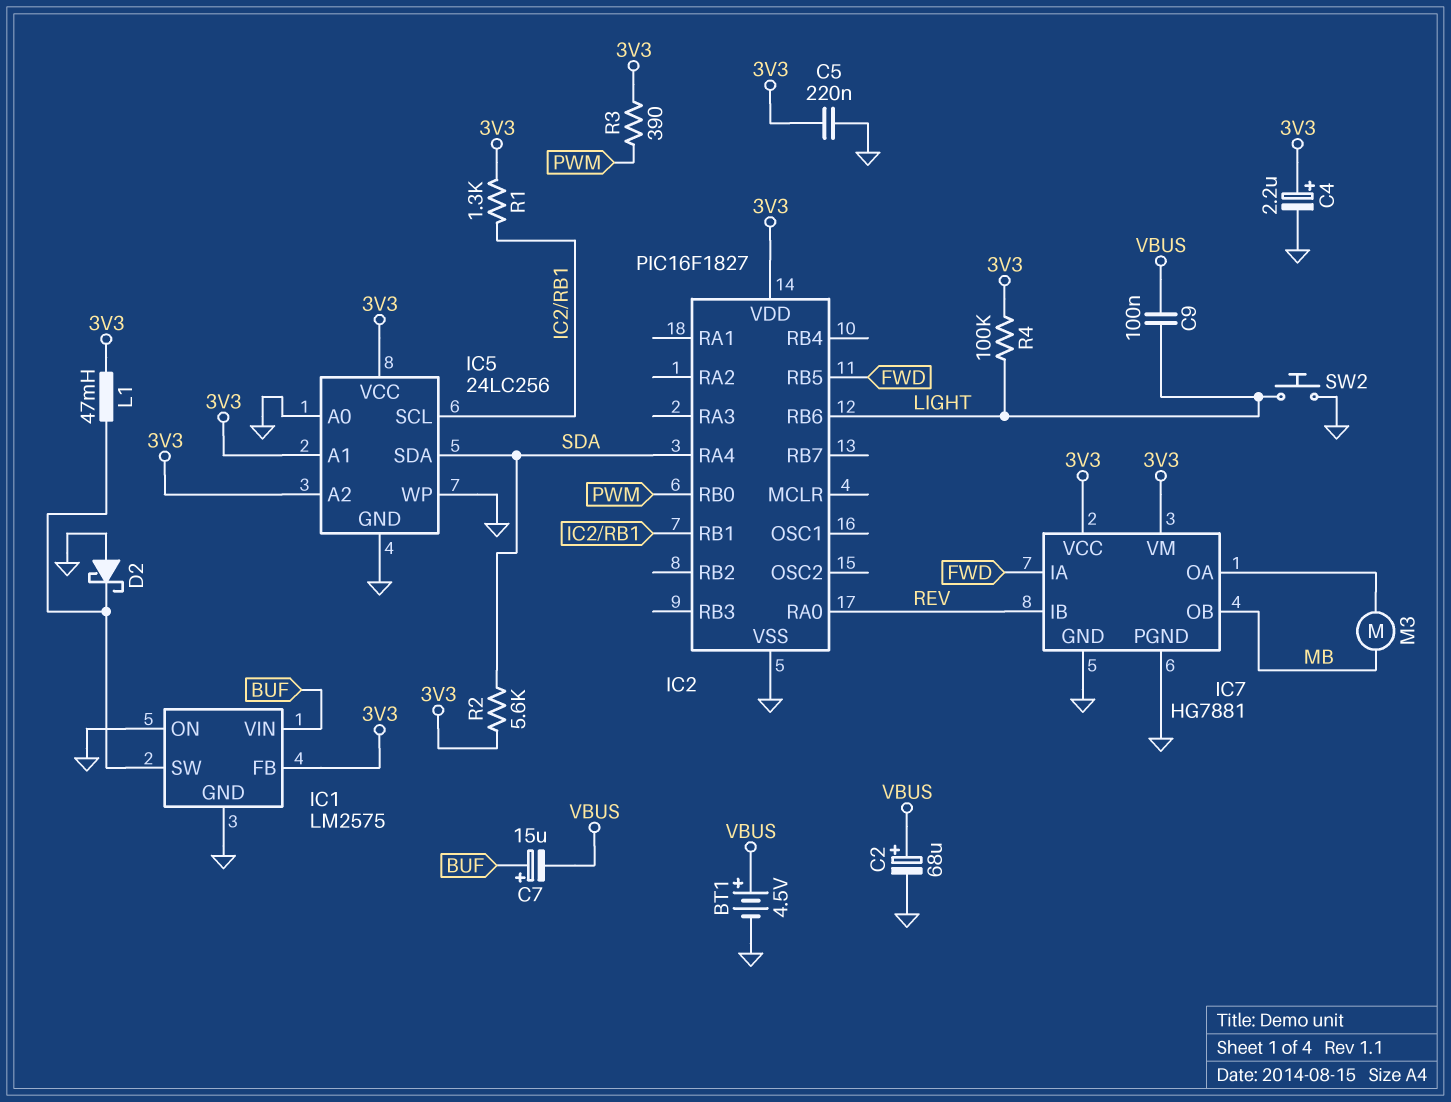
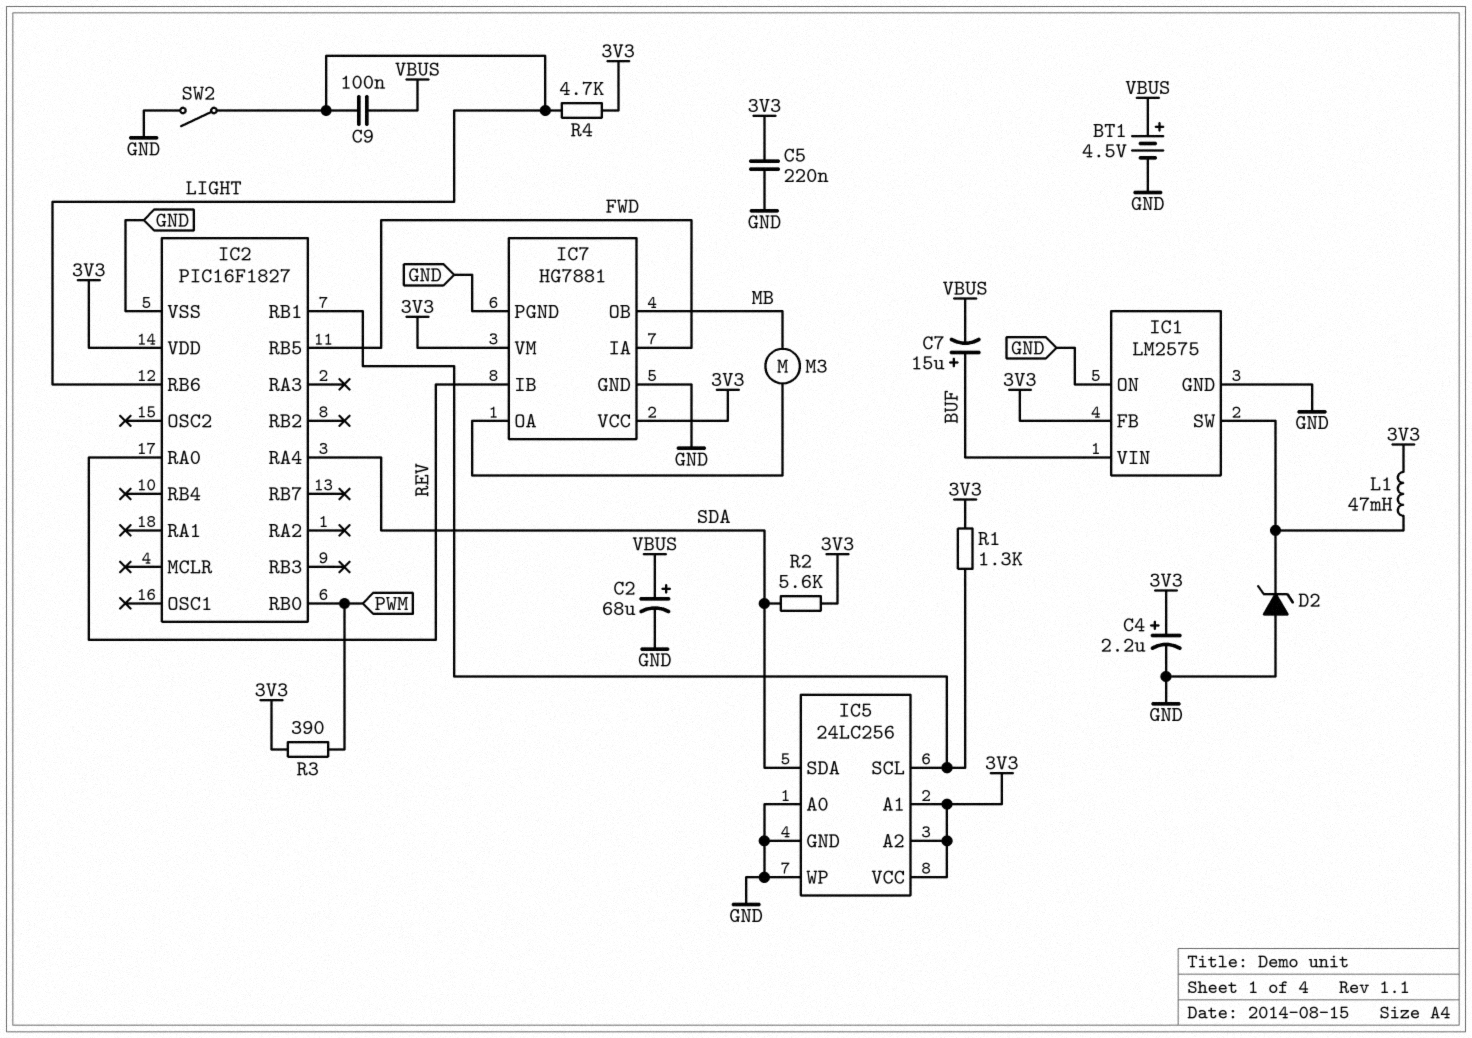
D2: schottky (A GND, K IC1/SW) -> zener (A GND, K IC1/SW)
R4: 100k (3V3, LIGHT) -> 4.7k (3V3, LIGHT)
SW2: button (GND, LIGHT) -> switch (GND, LIGHT)

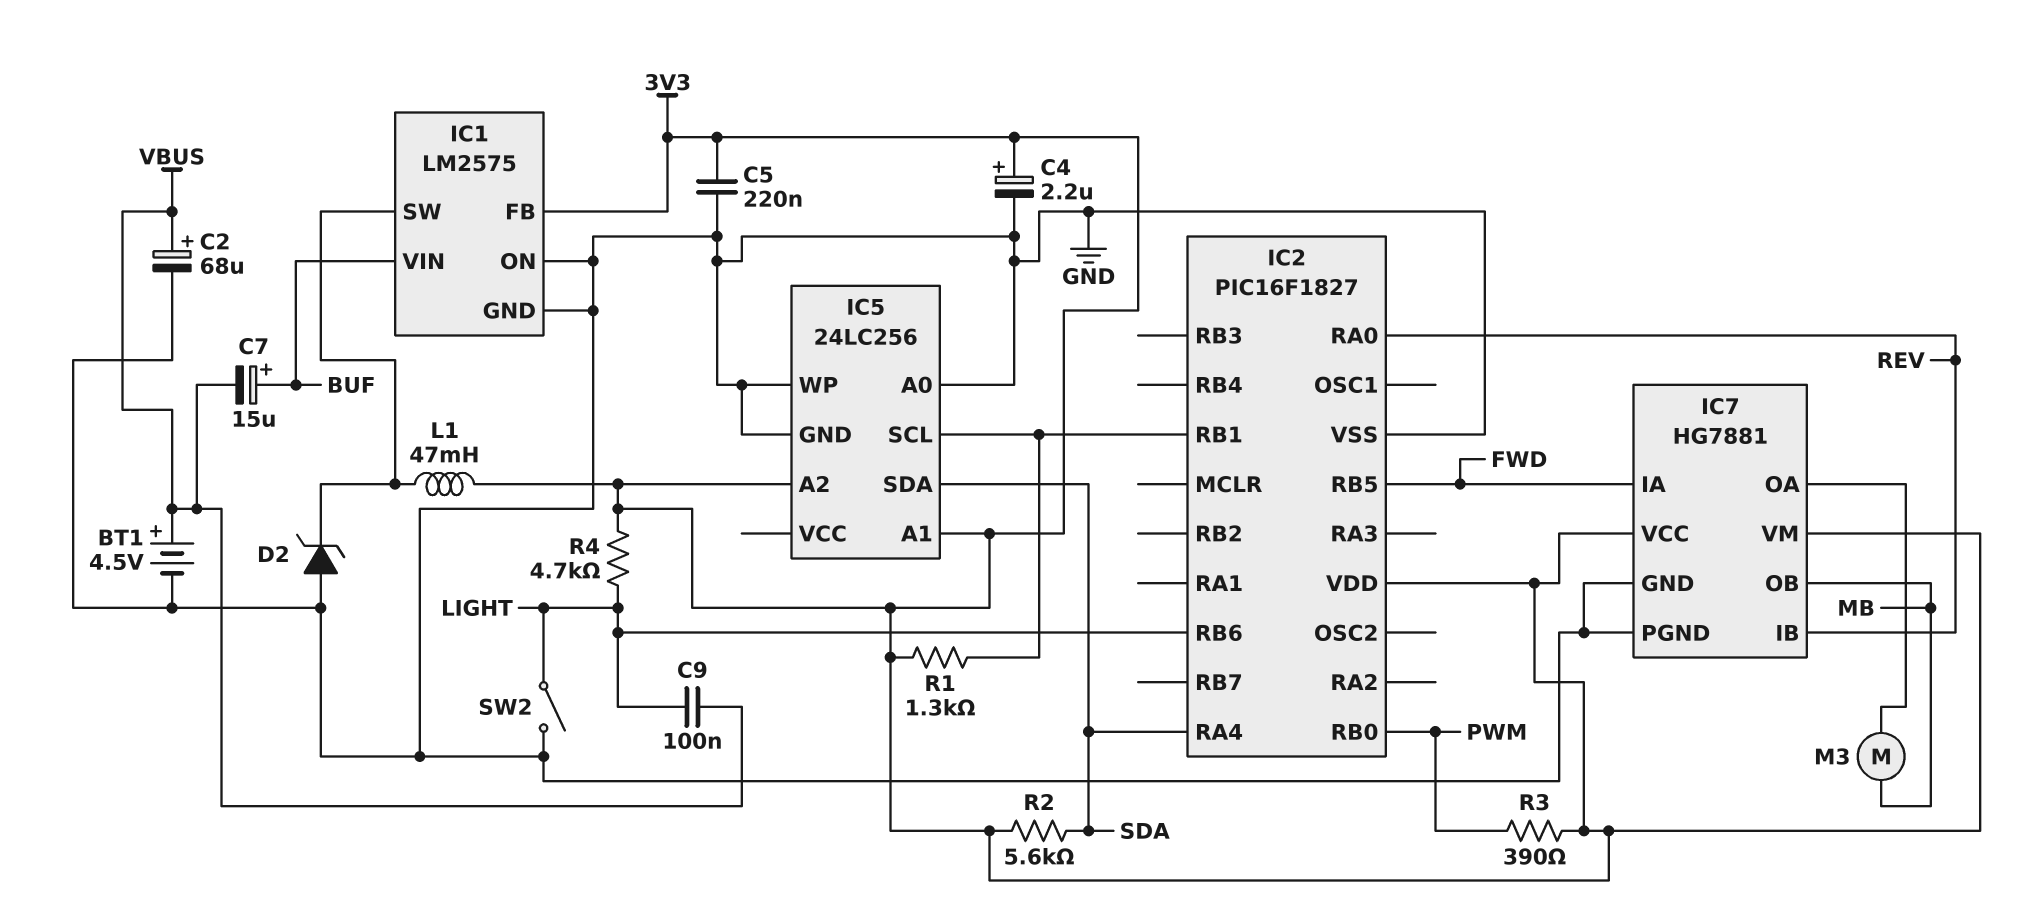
IC5 pin VCC: 3V3 -> none

